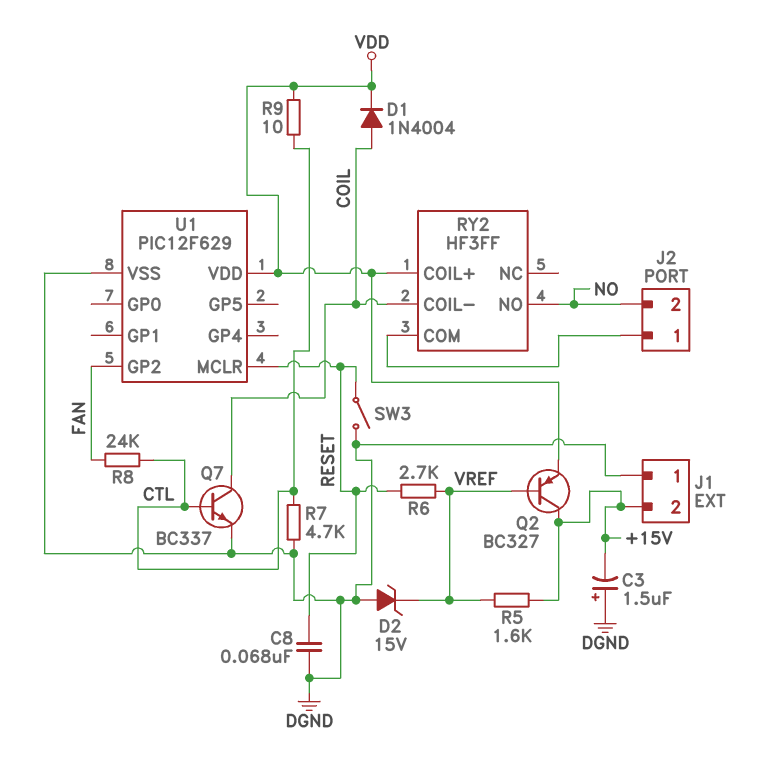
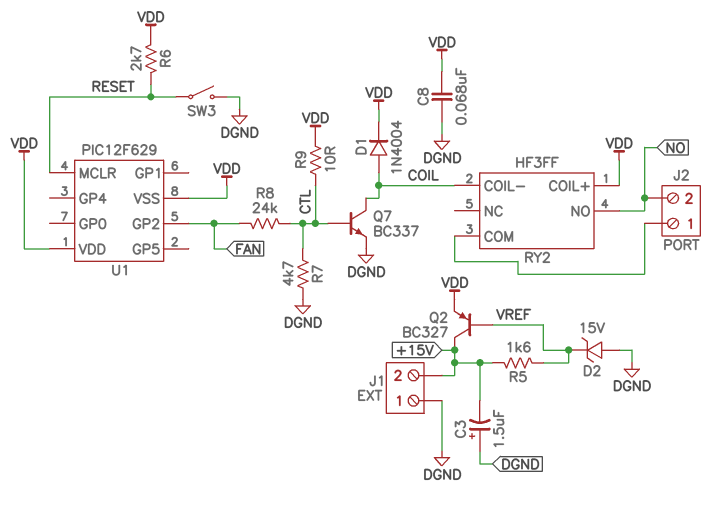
C8: 68nF (DGND, RESET) -> 68nF (DGND, VDD)
R6: 2.7k (RESET, VREF) -> 2.7k (RESET, VDD)
U1 pin VSS: DGND -> VDD

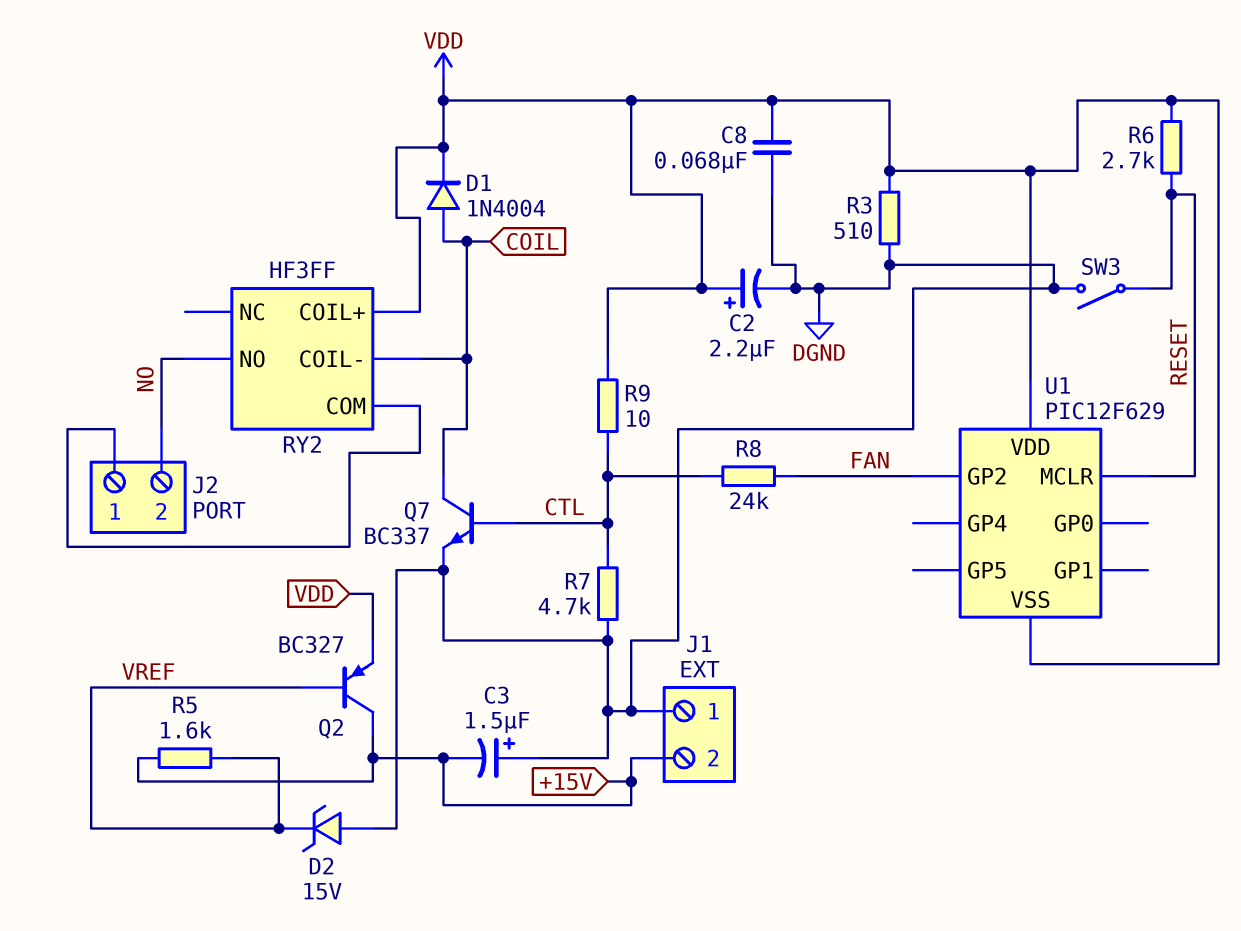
C2: none -> 2.2uF (plus VDD, minus DGND)
R3: none -> 510 (DGND, VDD)

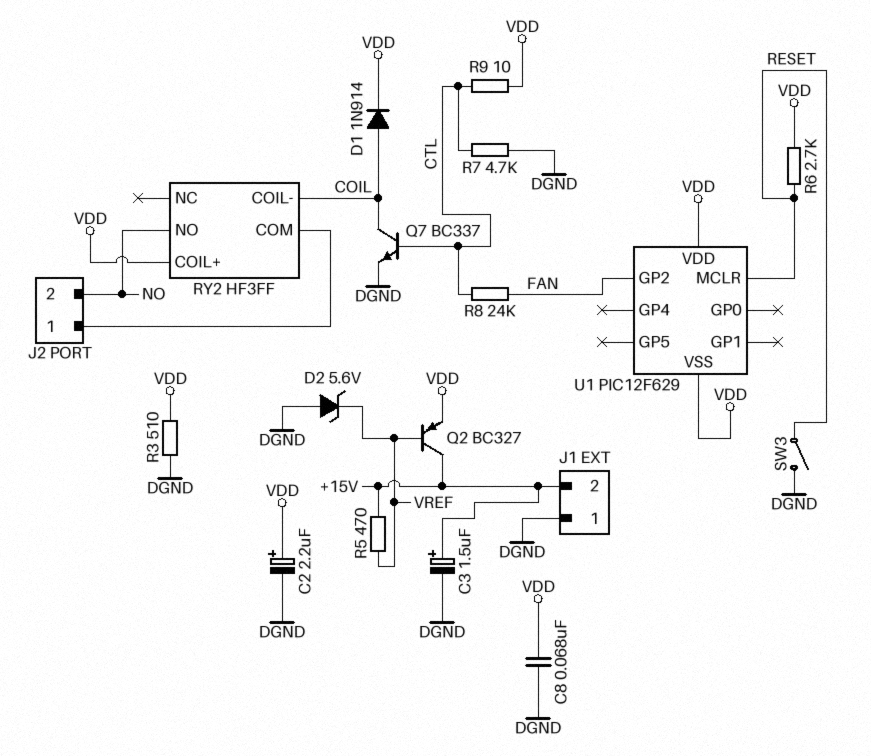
C3: 1.5uF (plus DGND, minus +15V) -> 1.5uF (plus +15V, minus DGND)
D1: diode 1N4004 (A COIL, K VDD) -> diode 1N914 (A COIL, K VDD)
D2: zener 15V (A DGND, K VREF) -> zener 5.6V (A DGND, K VREF)
R5: 1.6k (+15V, VREF) -> 470 (+15V, VREF)

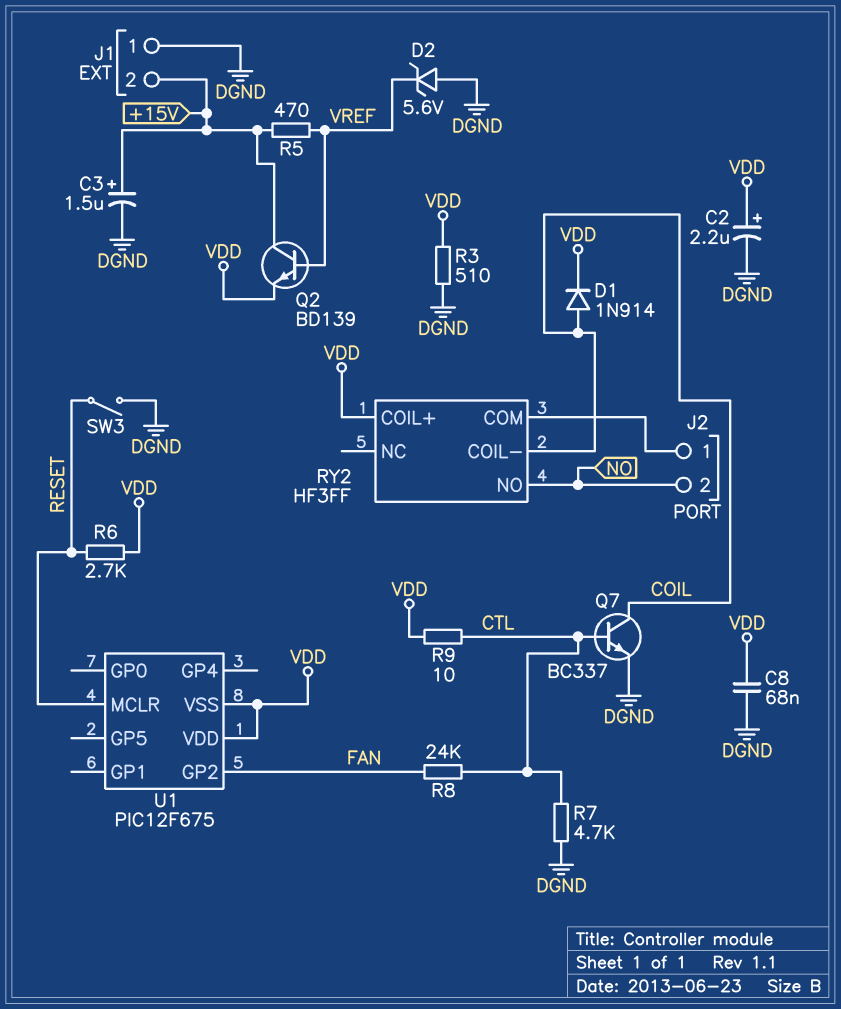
Q2: PNP BC327 (B VREF, C +15V, E VDD) -> NPN BD139 (B VREF, C +15V, E VDD)
U1: PIC12F629 -> PIC12F675

